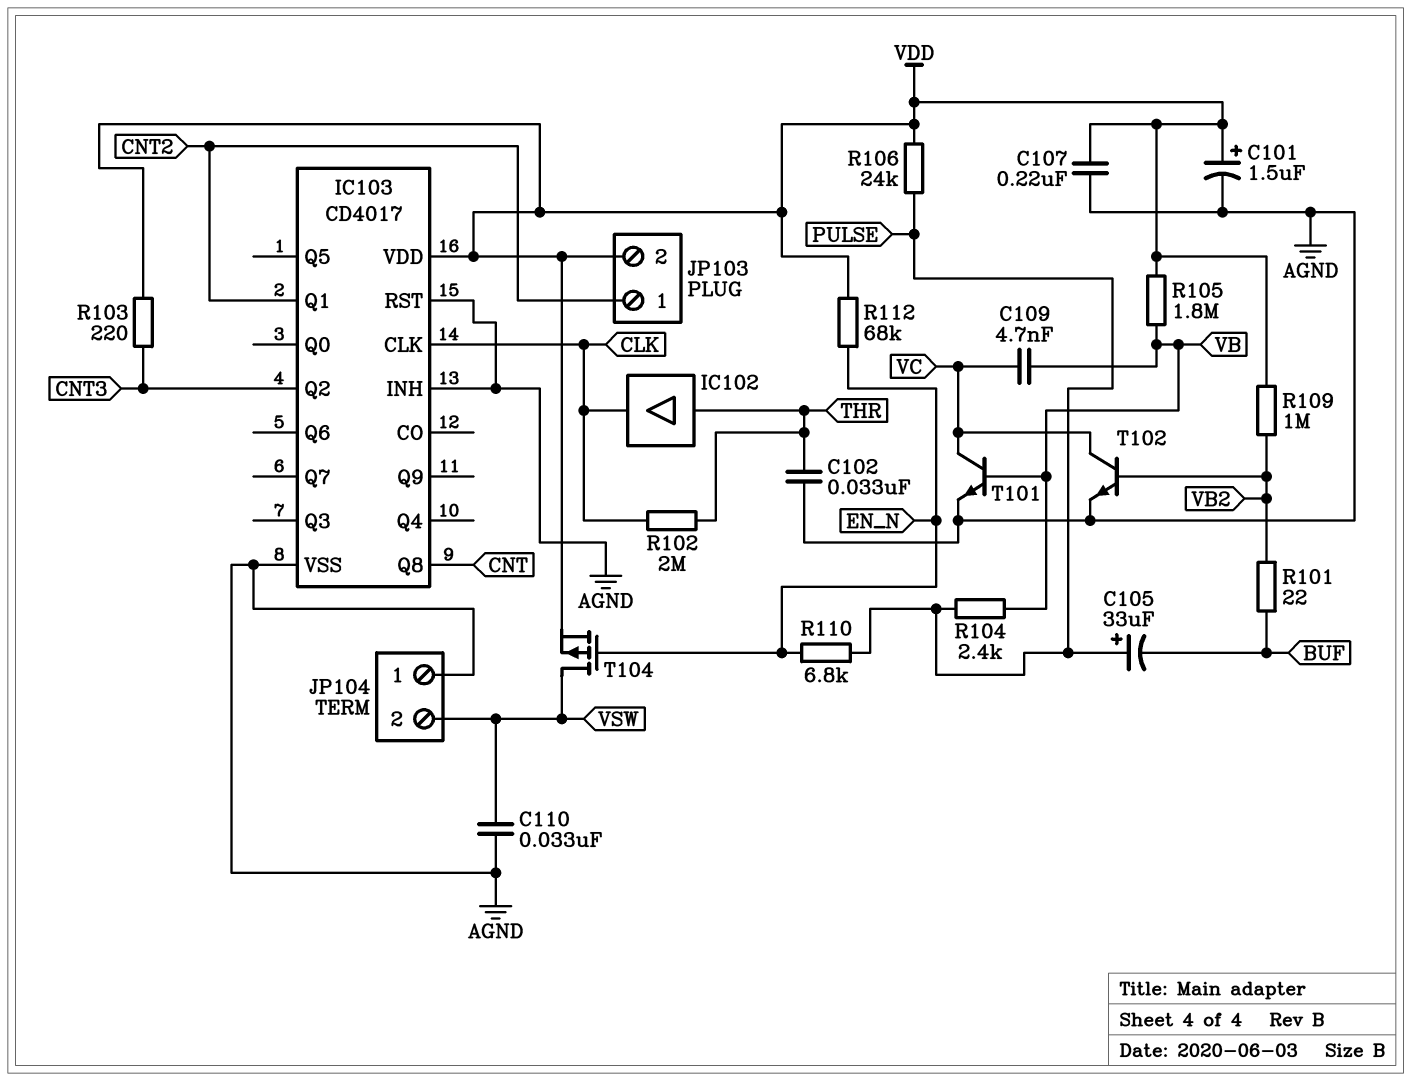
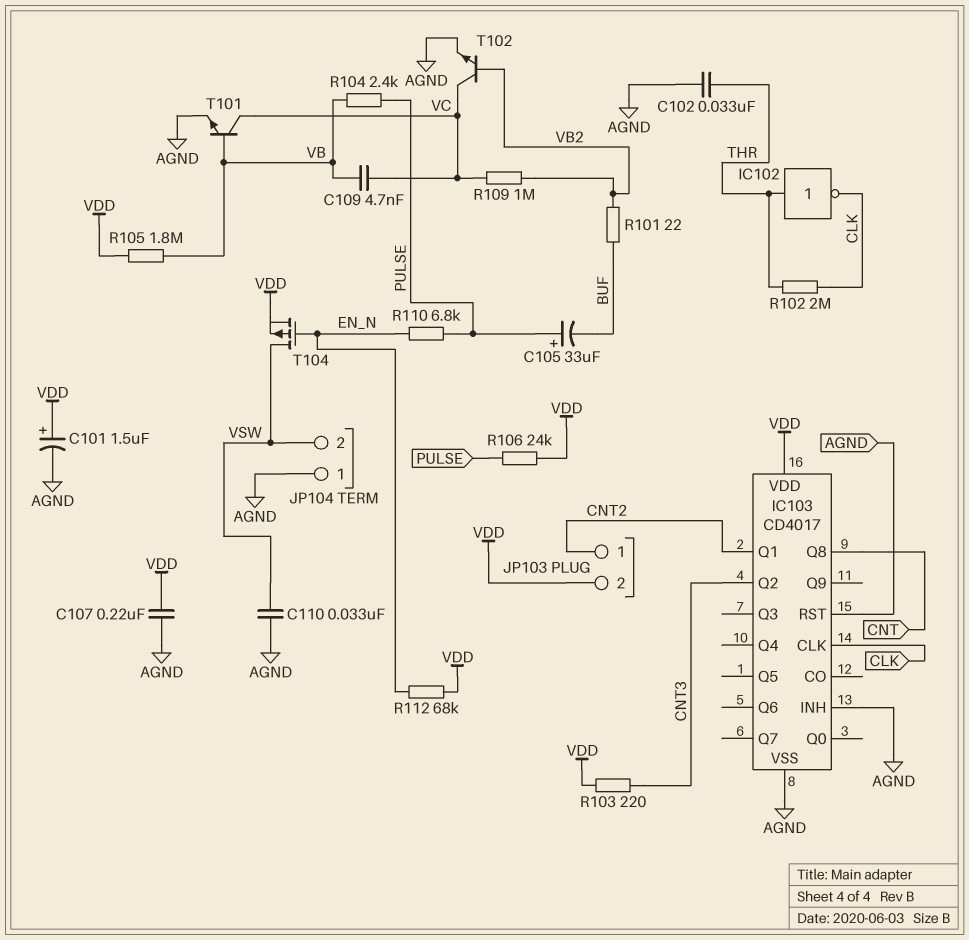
IC102: buffer (in THR, out CLK) -> NOT (in THR, out CLK)
R109: 1M (VB2, VDD) -> 1M (VB2, VC)

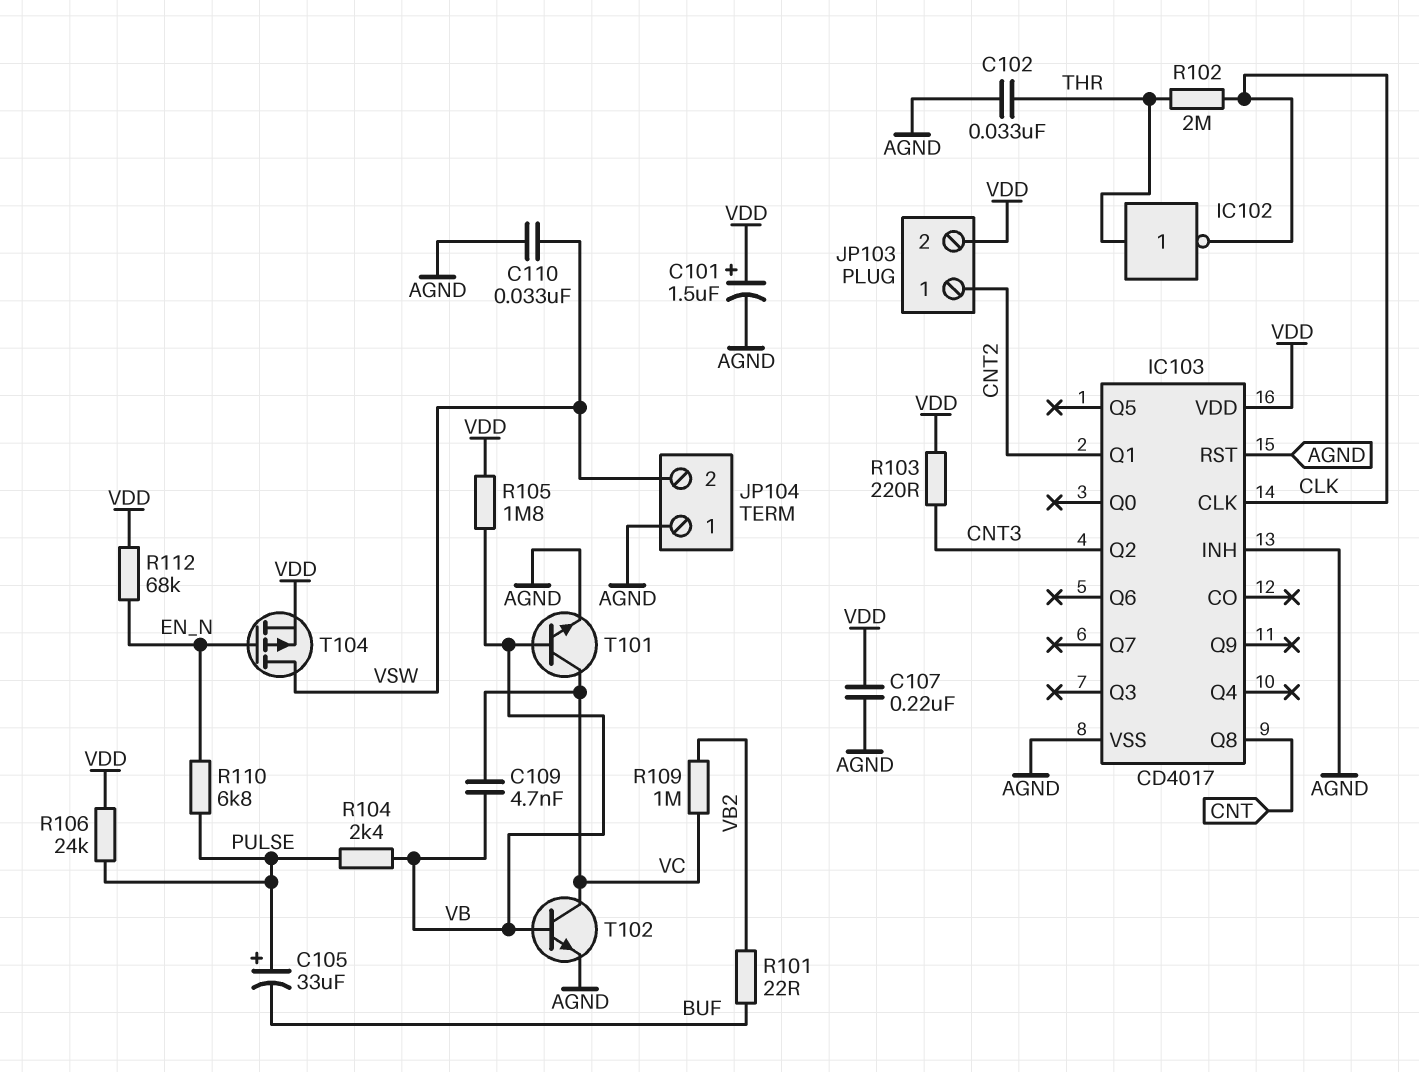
T102: NPN (B VB2, C VC, E AGND) -> NPN (B VB, C VC, E AGND)

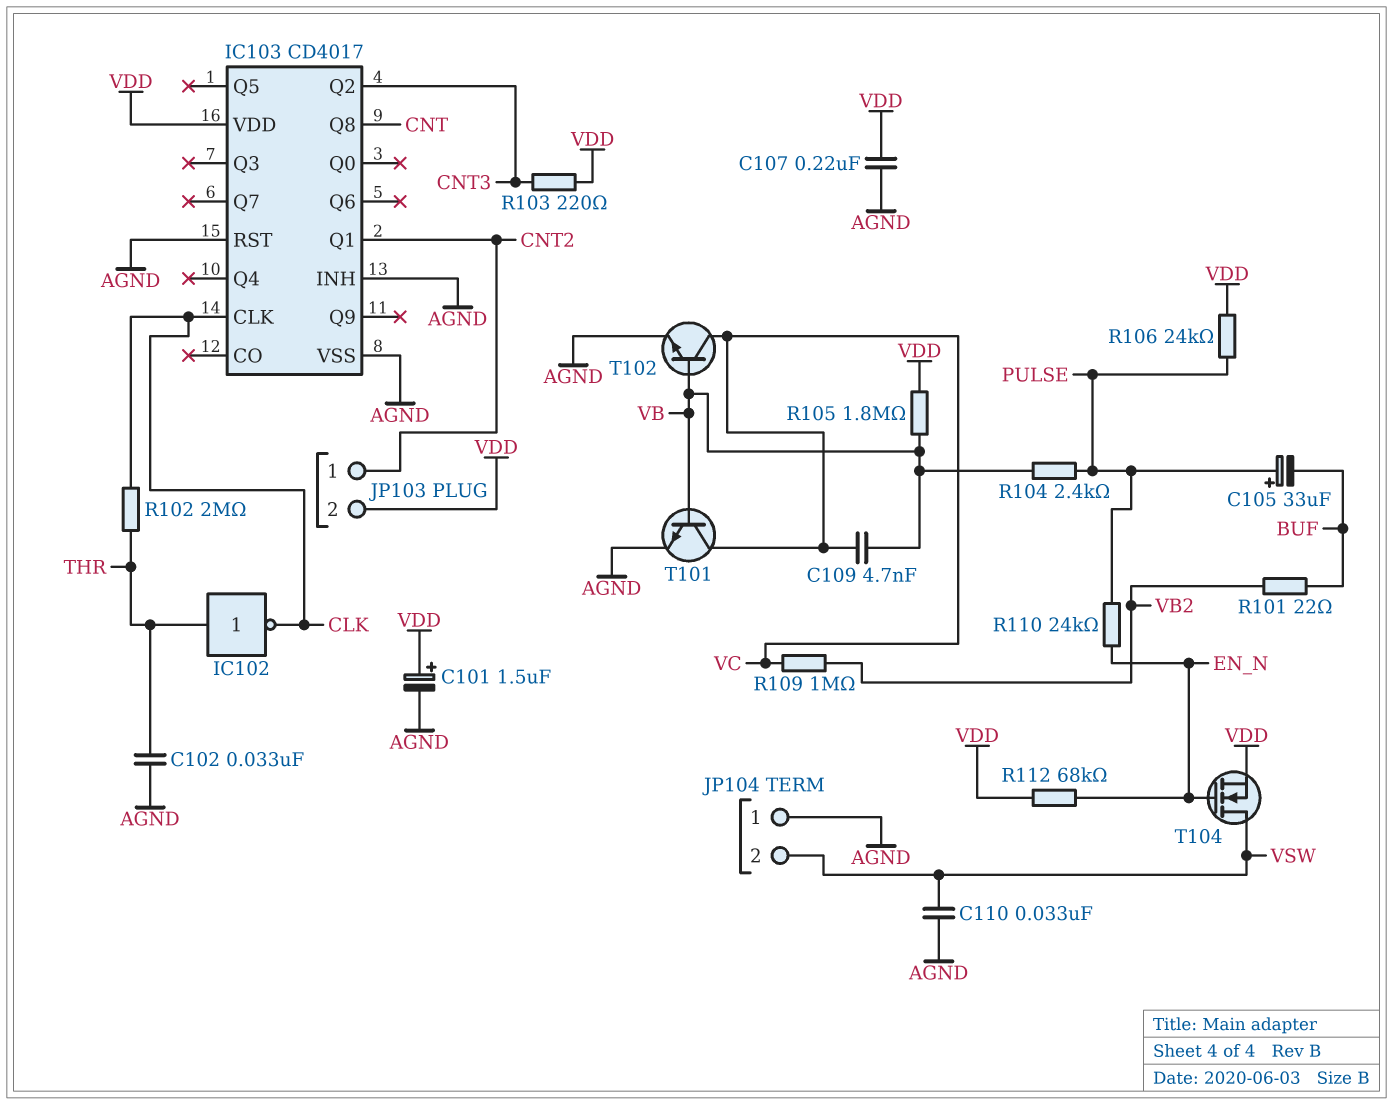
R110: 6.8k (EN_N, PULSE) -> 24k (EN_N, PULSE)
T104: PMOS (G EN_N, D VSW, S VDD) -> NMOS (G EN_N, D VSW, S VDD)

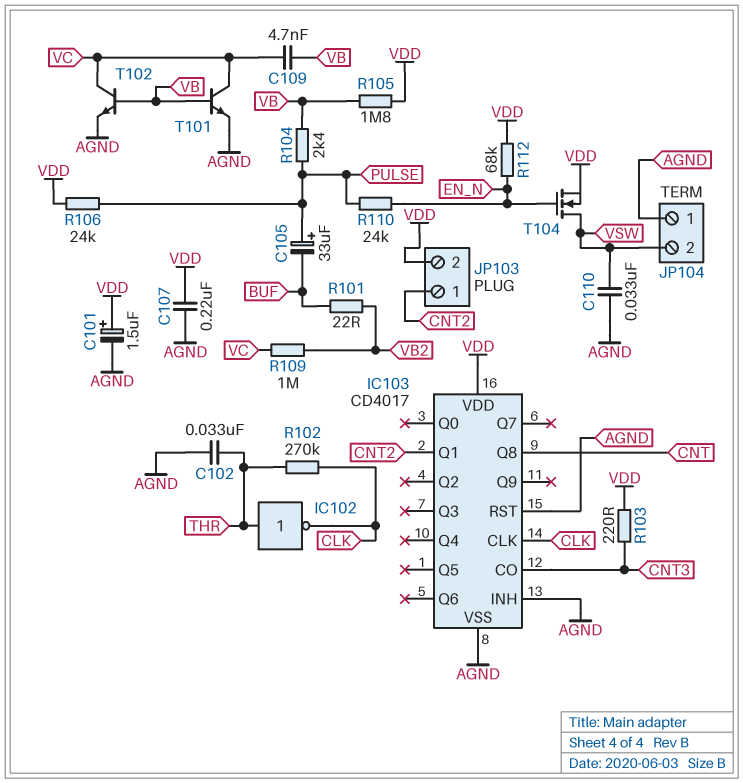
IC103 pin CO: none -> CNT3
IC103 pin Q2: CNT3 -> none
R102: 2M (CLK, THR) -> 270k (CLK, THR)

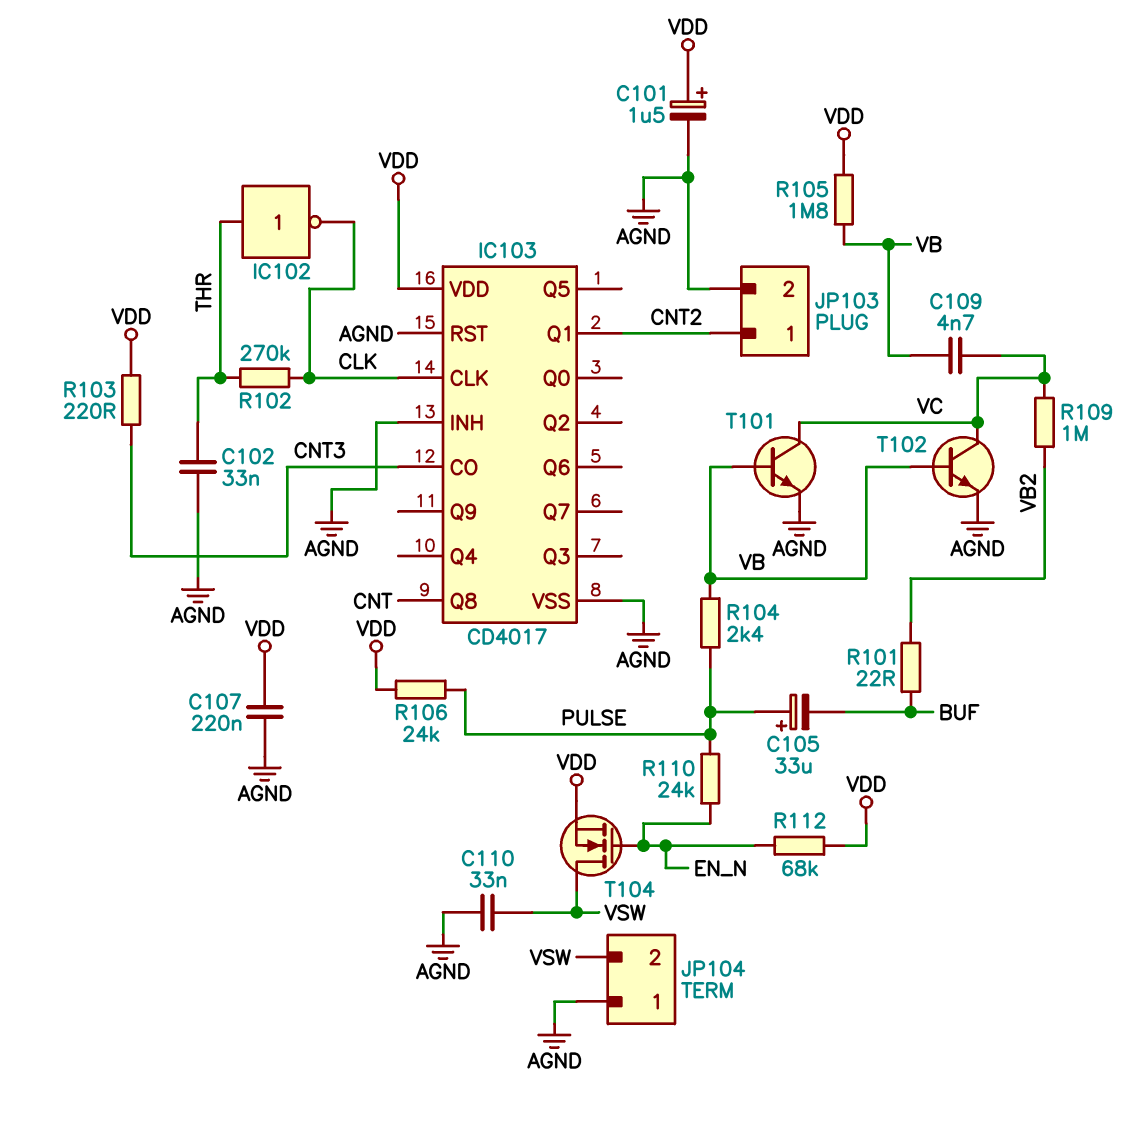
JP103 pin 2: VDD -> AGND

